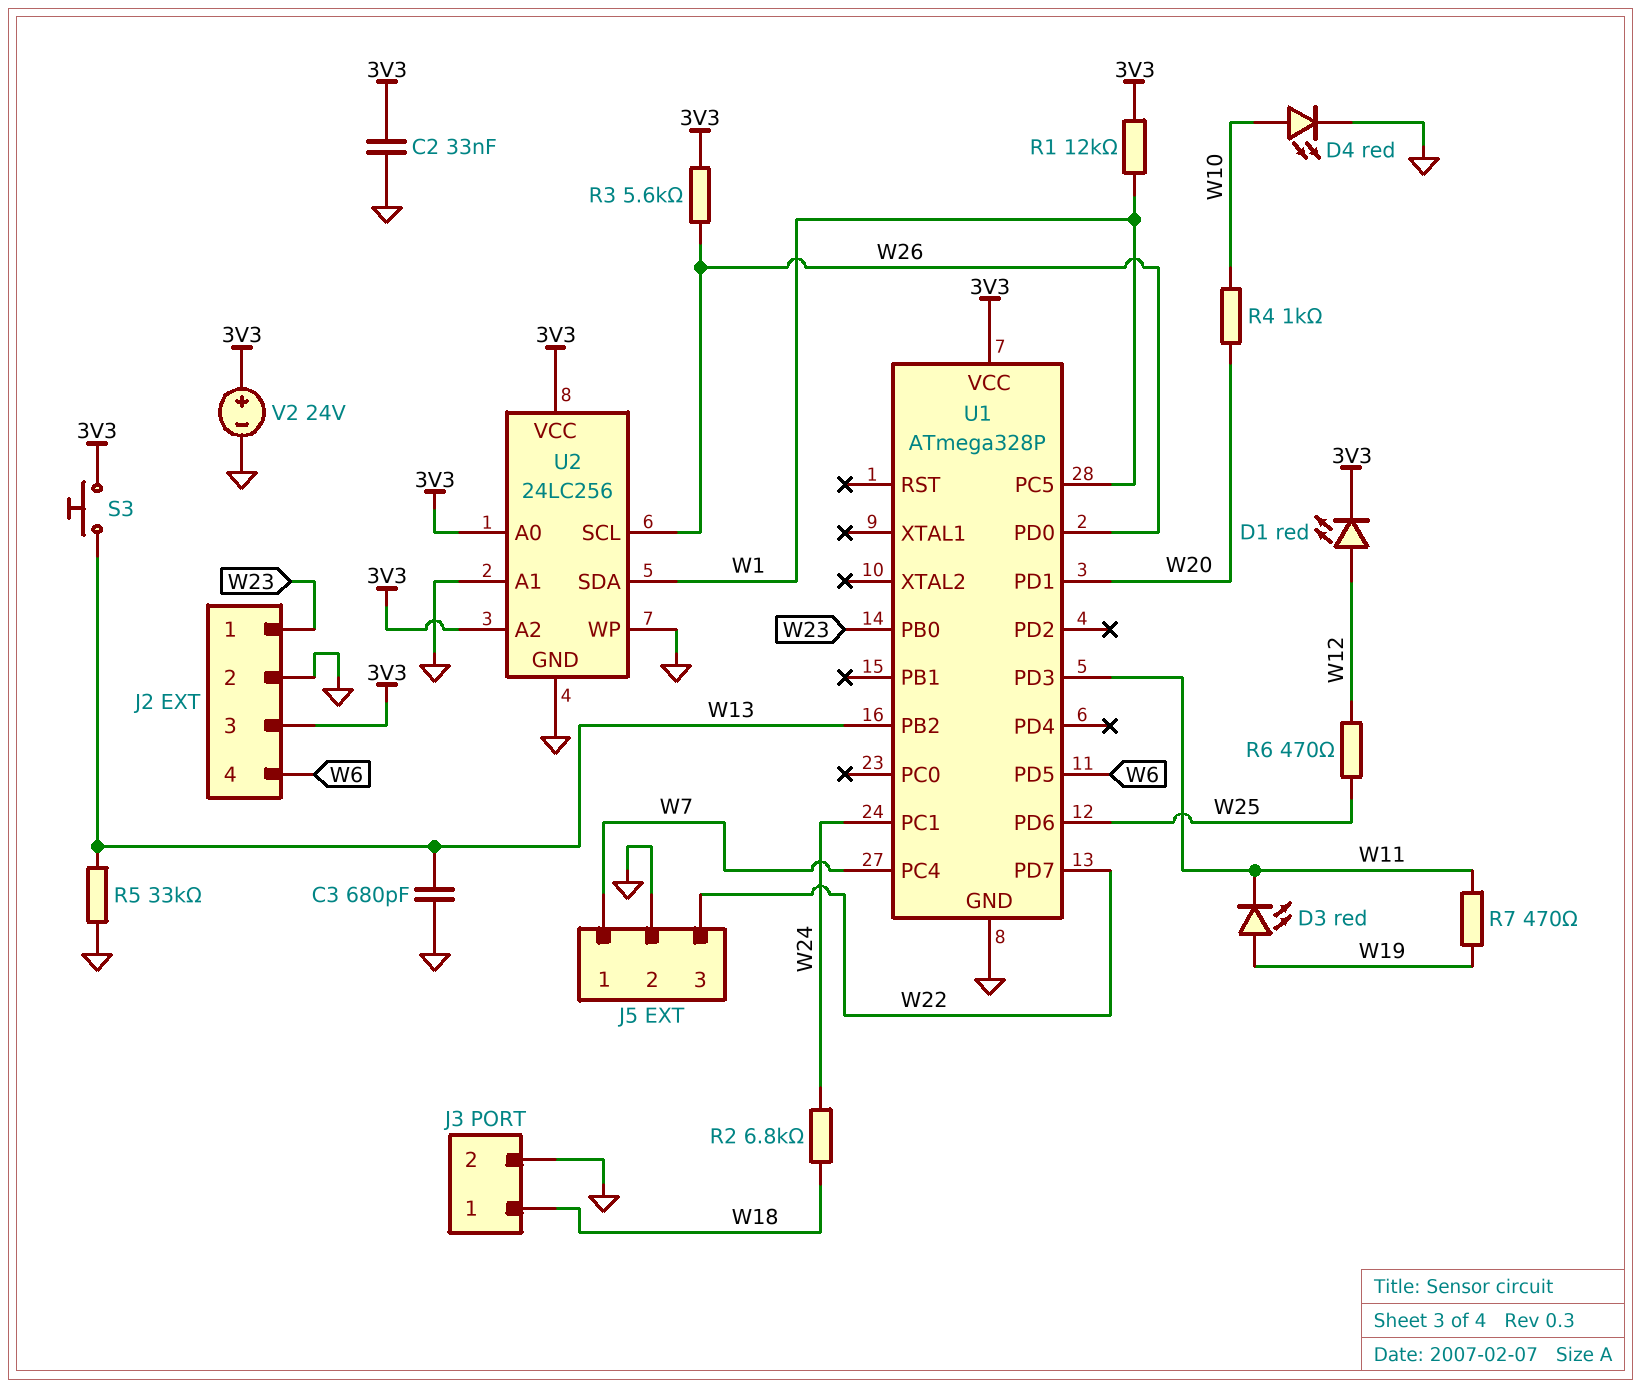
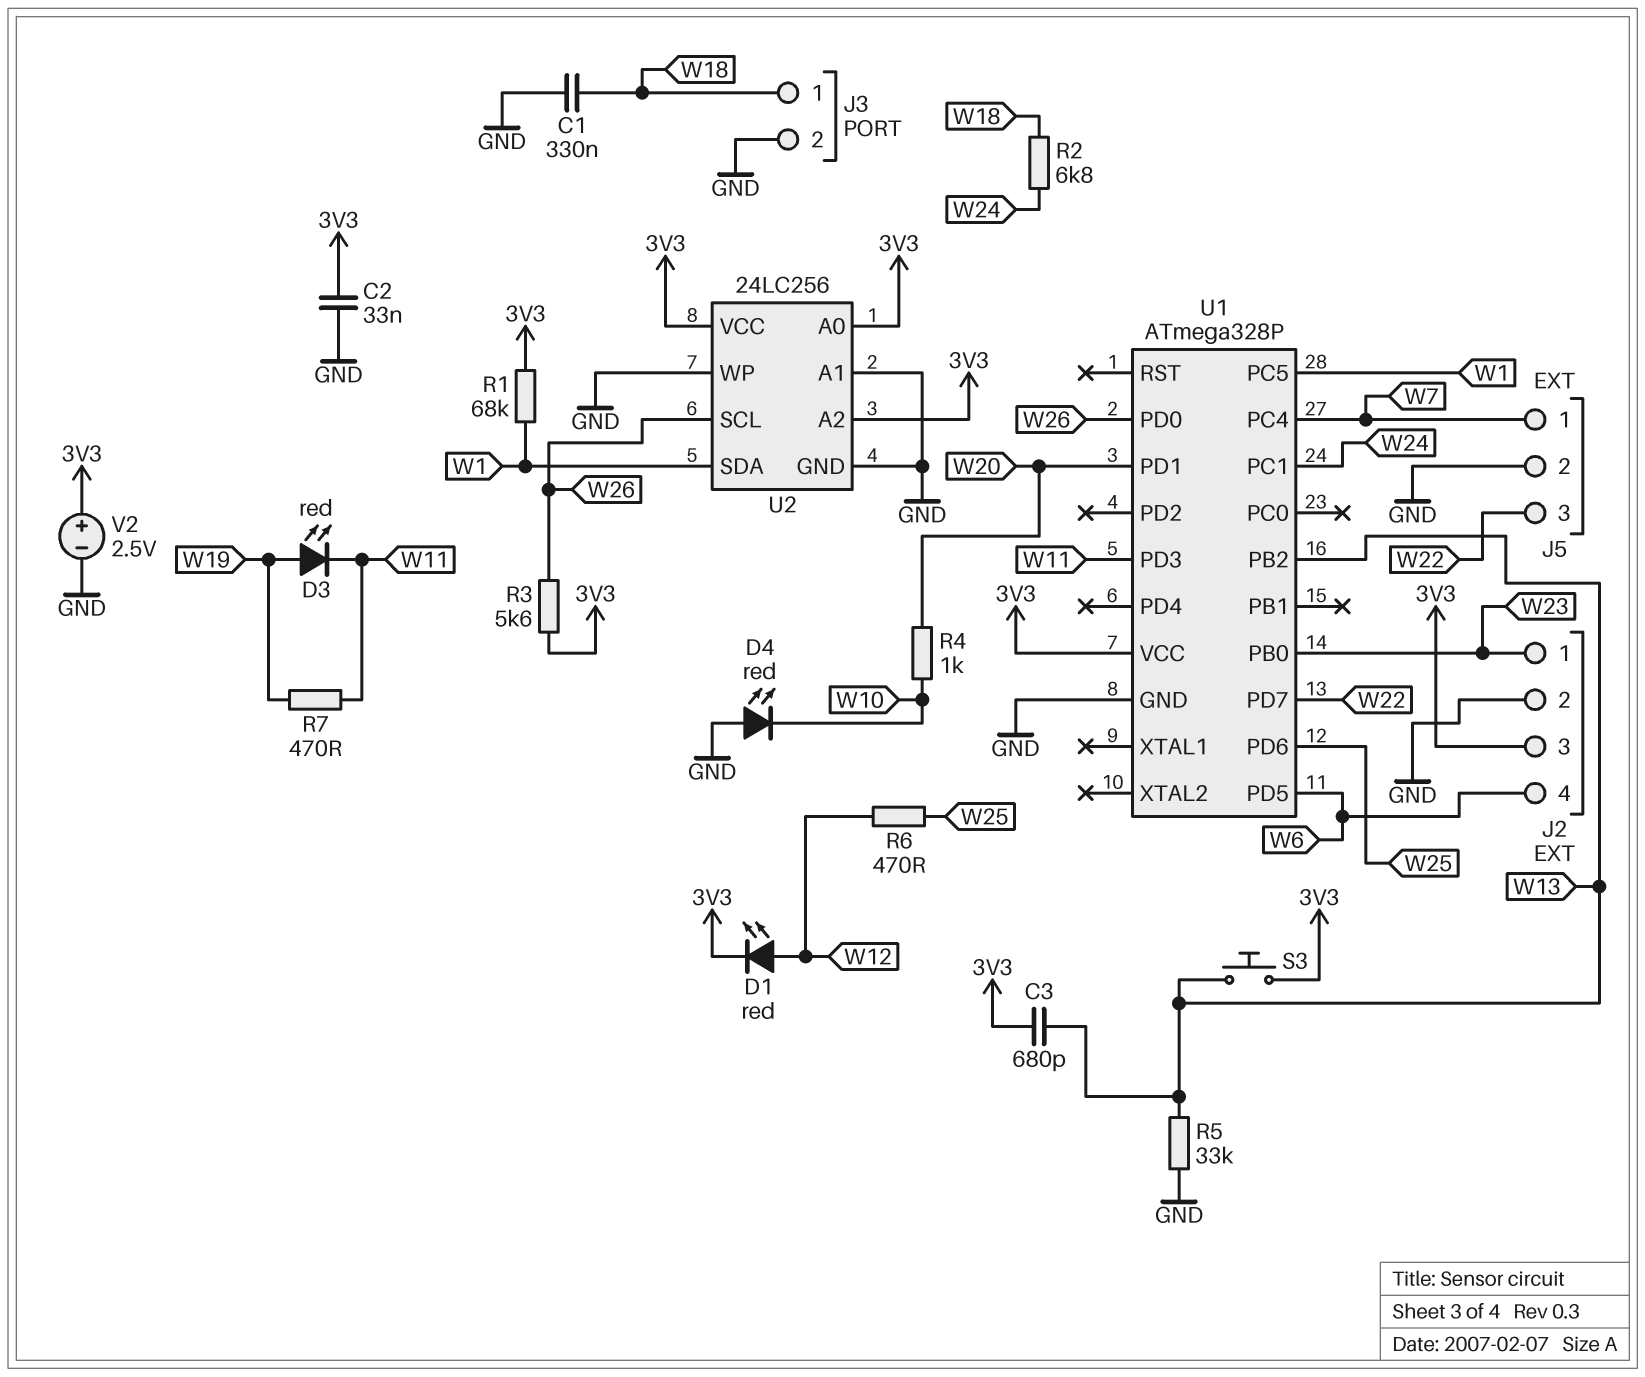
C1: none -> 330nF (GND, W18)
C3: 680pF (GND, W13) -> 680pF (3V3, W13)
D4: LED red (A W10, K GND) -> LED red (A GND, K W10)
R1: 12k (3V3, W1) -> 68k (3V3, W1)
V2: 24V (plus 3V3, minus GND) -> 2.5V (plus 3V3, minus GND)

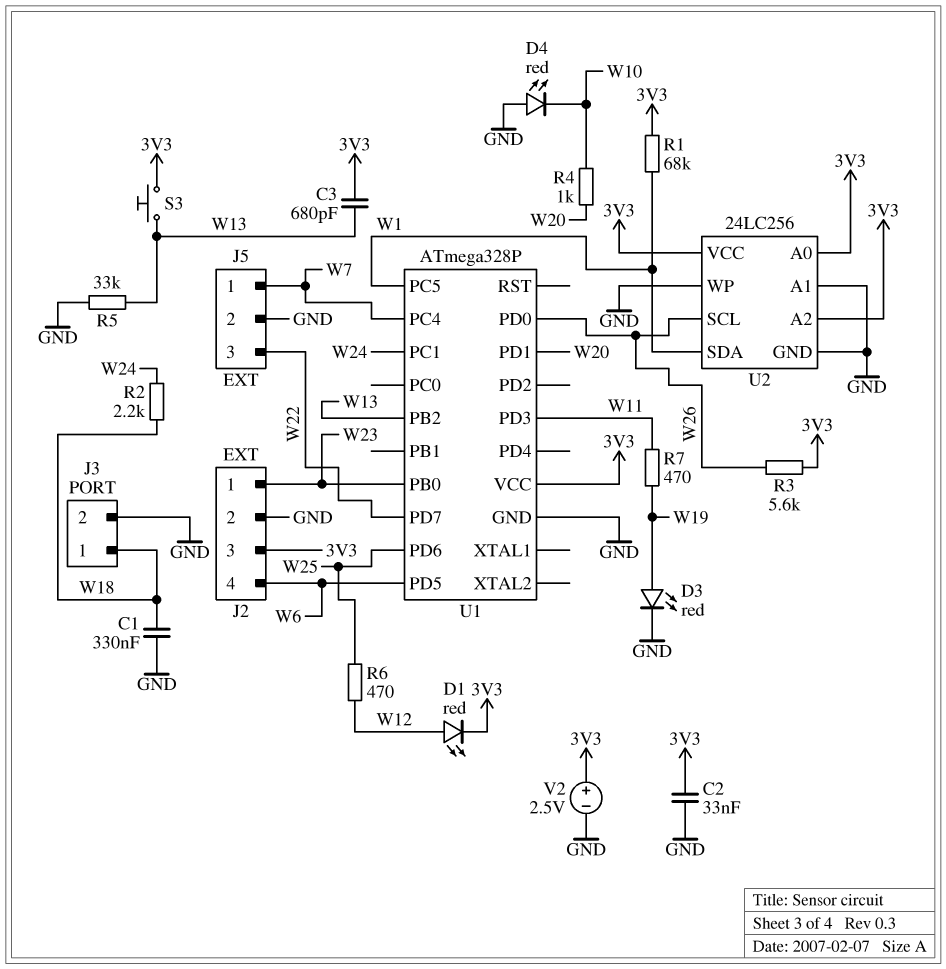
D3: LED red (A W19, K W11) -> LED red (A W19, K GND)
R2: 6.8k (W18, W24) -> 2.2k (W18, W24)

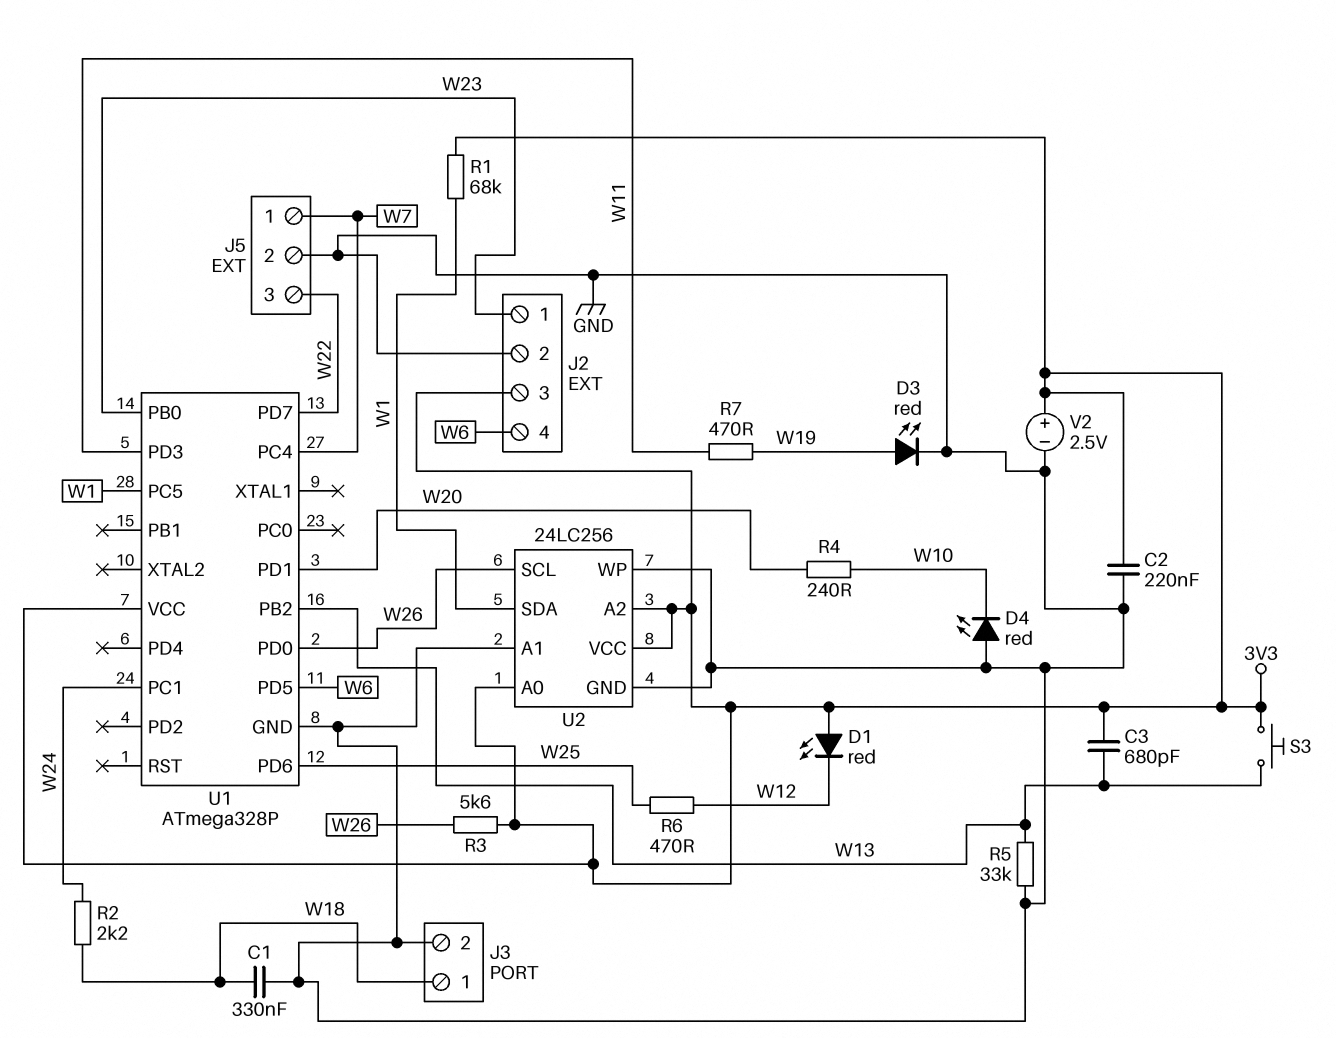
C2: 33nF (3V3, GND) -> 220nF (3V3, GND)
D1: LED red (A W12, K 3V3) -> LED red (A 3V3, K W12)
R4: 1k (W10, W20) -> 240 (W10, W20)

